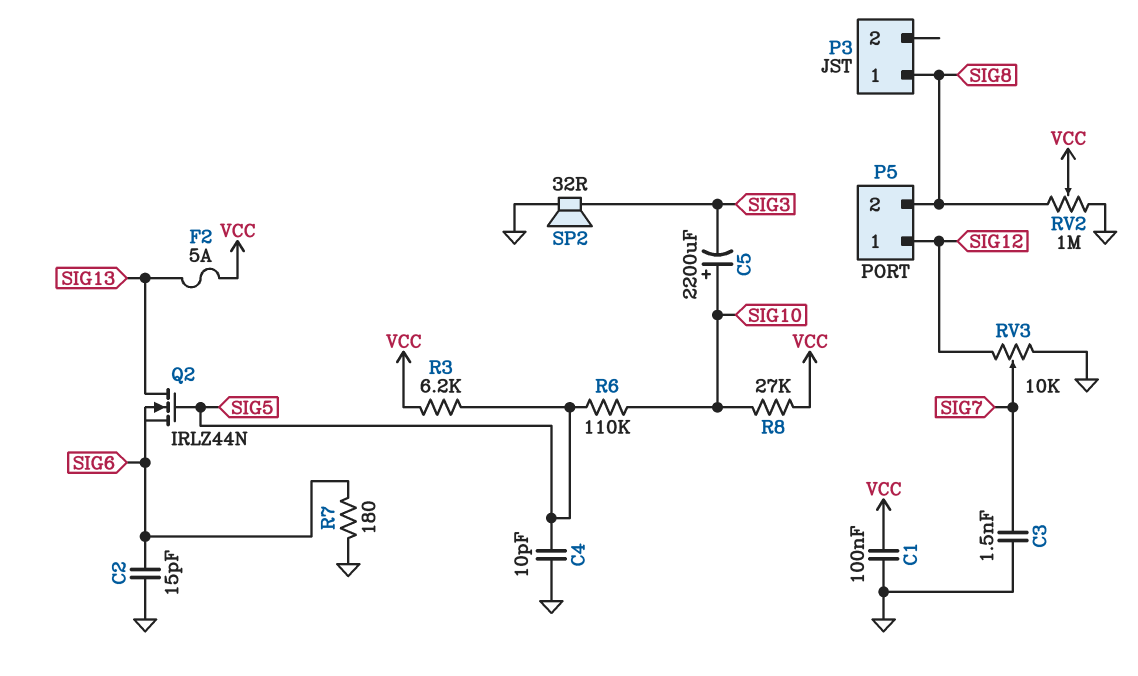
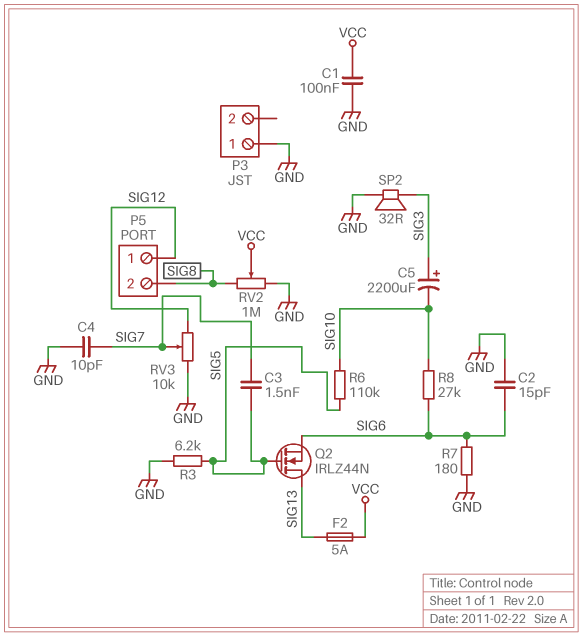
C3: 1.5nF (GND, SIG7) -> 1.5nF (SIG5, SIG7)
C4: 10pF (GND, SIG5) -> 10pF (GND, SIG7)
C5: 2200uF (plus SIG10, minus SIG3) -> 2200uF (plus SIG3, minus SIG10)
P3 pin 1: SIG8 -> GND
R3: 6.2k (SIG5, VCC) -> 6.2k (GND, SIG5)
R8: 27k (SIG10, VCC) -> 27k (SIG6, SIG10)

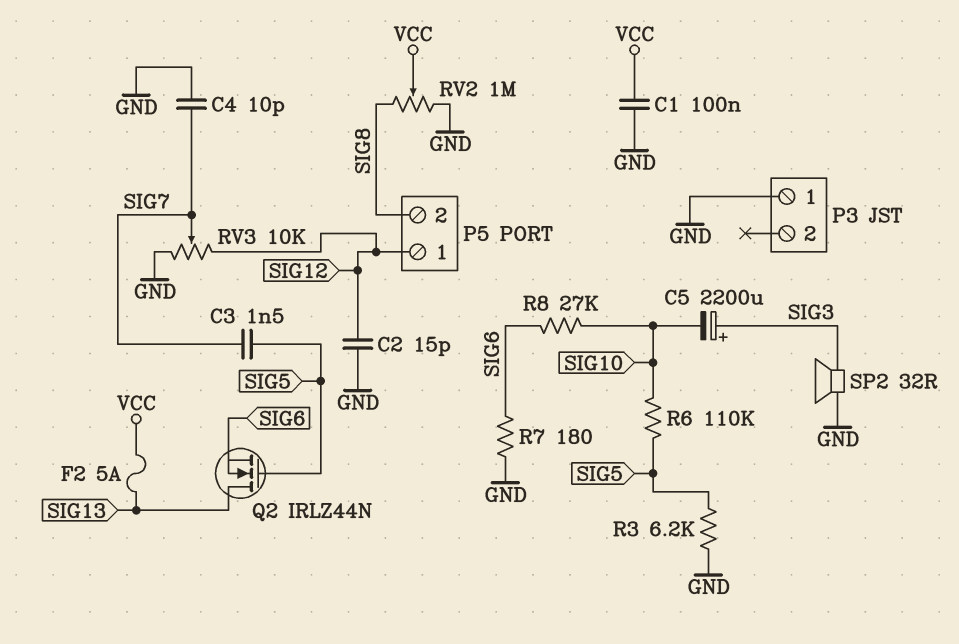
C2: 15pF (GND, SIG6) -> 15pF (GND, SIG12)

